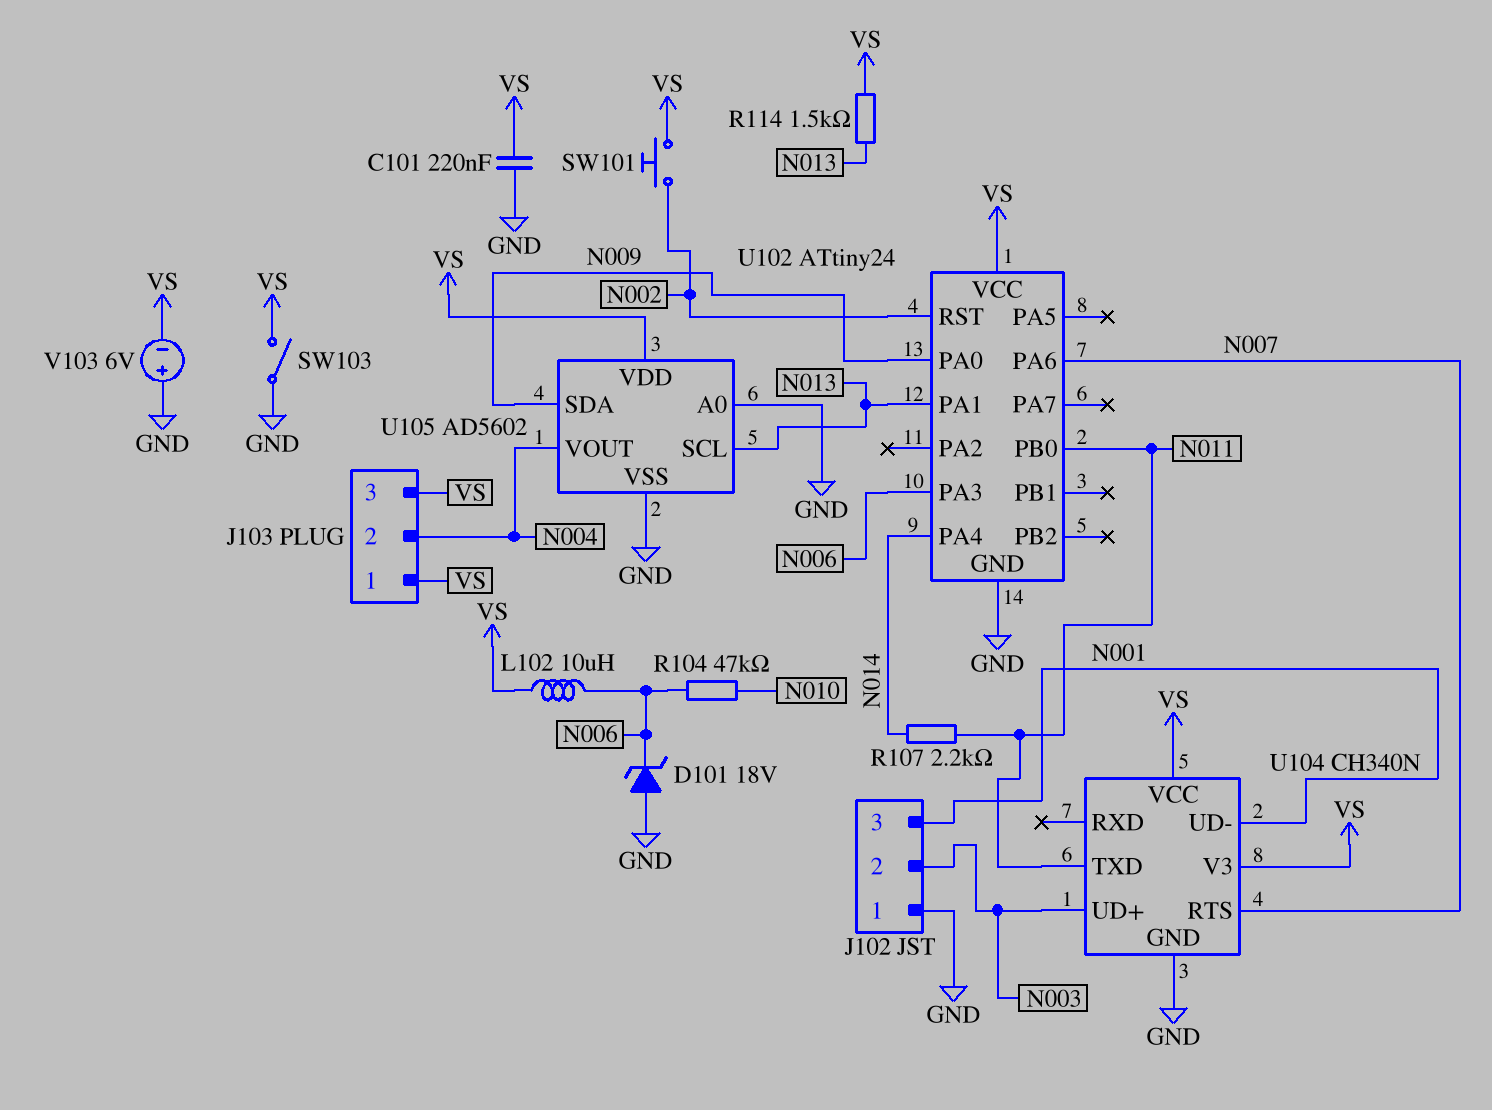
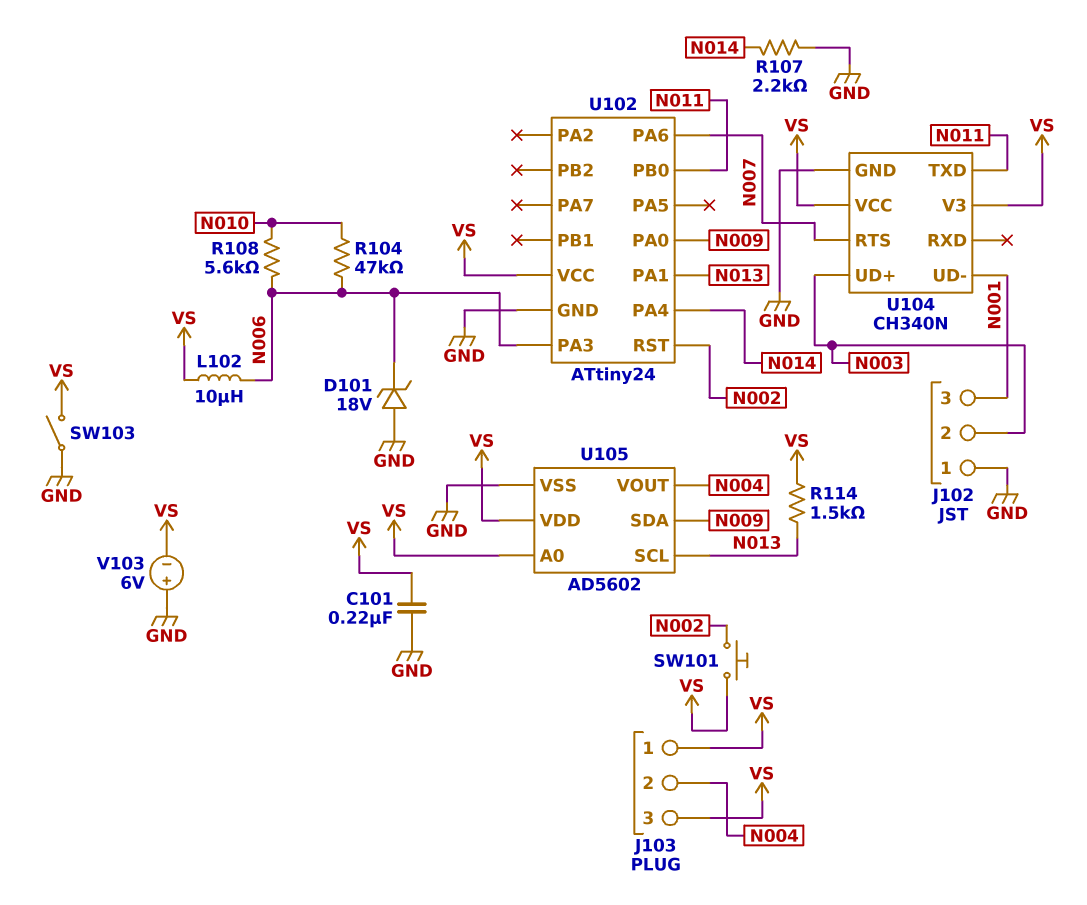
R107: 2.2k (N011, N014) -> 2.2k (GND, N014)
R108: none -> 5.6k (N006, N010)
U105 pin A0: GND -> VS

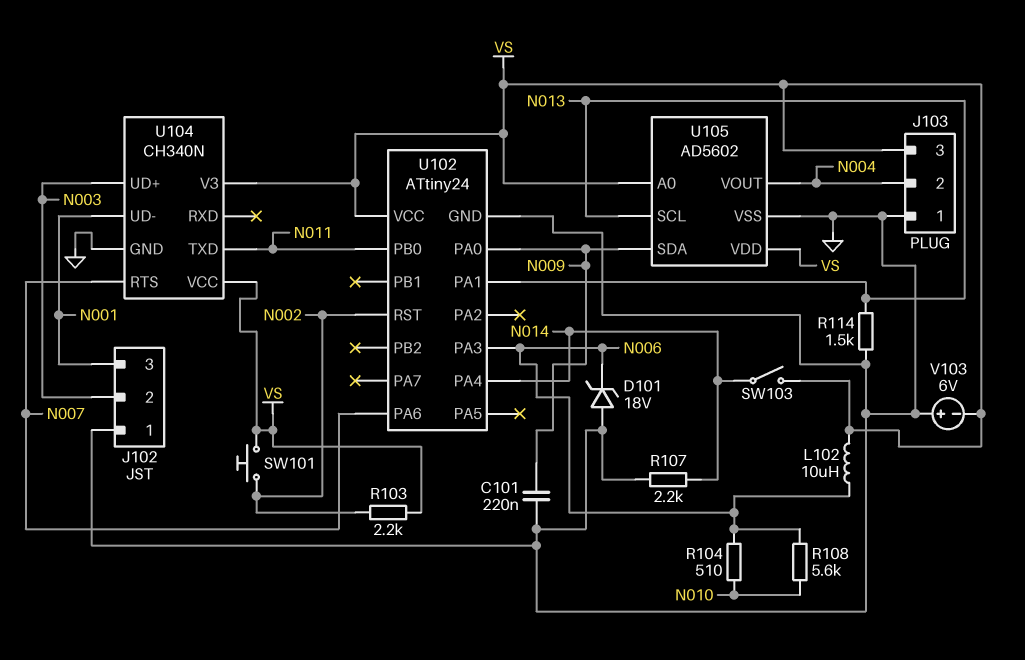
C101: 220nF (GND, VS) -> 220nF (GND, N009)
J103 pin 1: VS -> GND
R103: none -> 2.2k (N002, VS)
R104: 47k (N006, N010) -> 510 (N006, N010)
R114: 1.5k (N013, VS) -> 1.5k (GND, N013)
SW103: switch (GND, VS) -> switch (N014, VS)

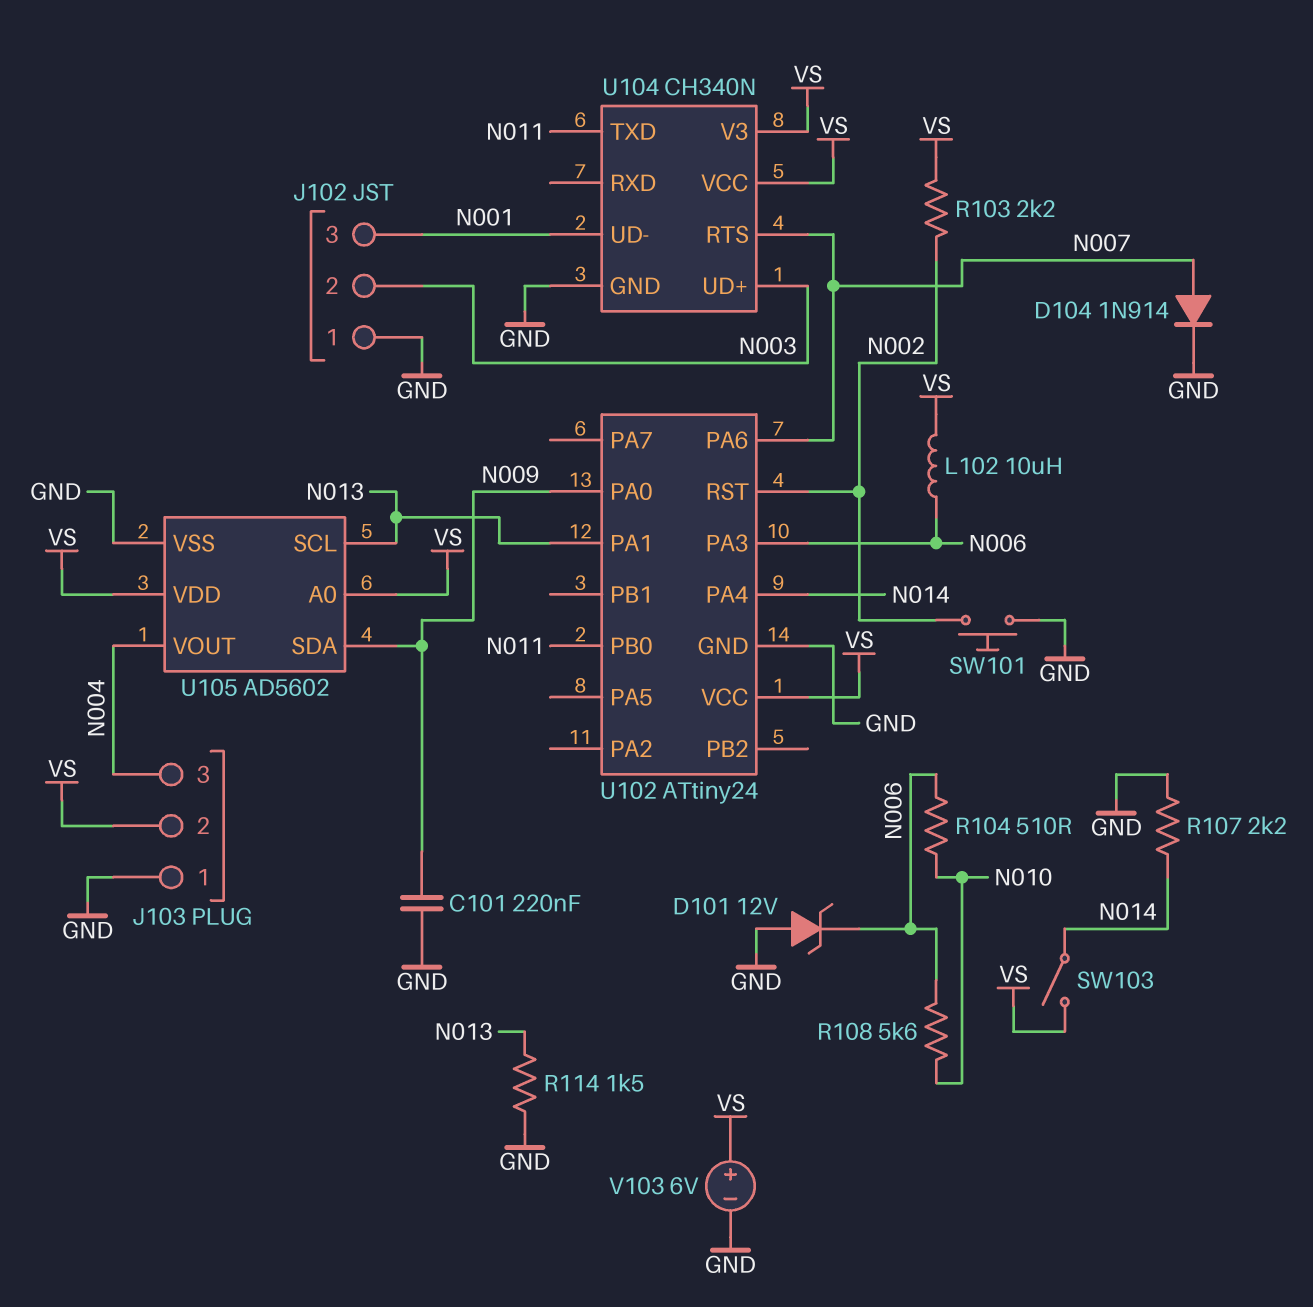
D101: zener 18V (A GND, K N006) -> zener 12V (A GND, K N006)
D104: none -> diode 1N914 (A N007, K GND)
J103 pin 2: N004 -> VS
J103 pin 3: VS -> N004
SW101: button (N002, VS) -> button (GND, N002)
V103: 6V (plus GND, minus VS) -> 6V (plus VS, minus GND)

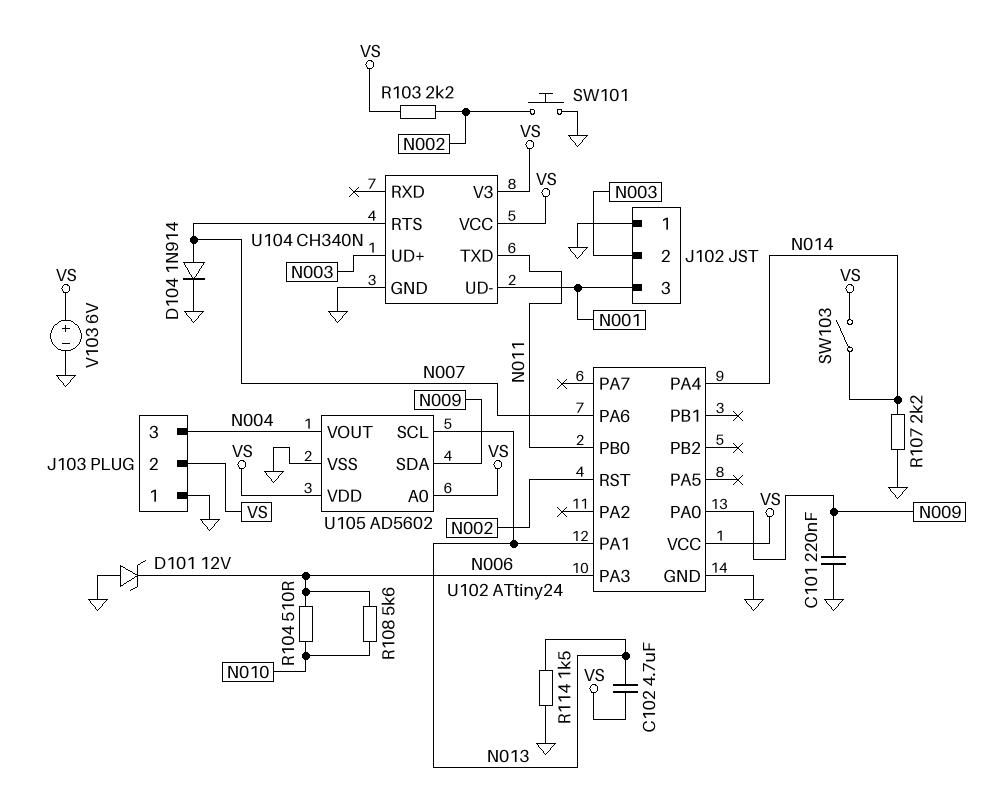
C102: none -> 4.7uF (N013, VS)
L102: 10uH (N006, VS) -> none

